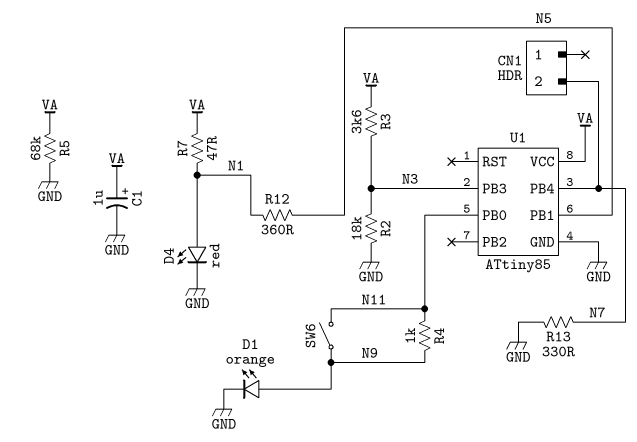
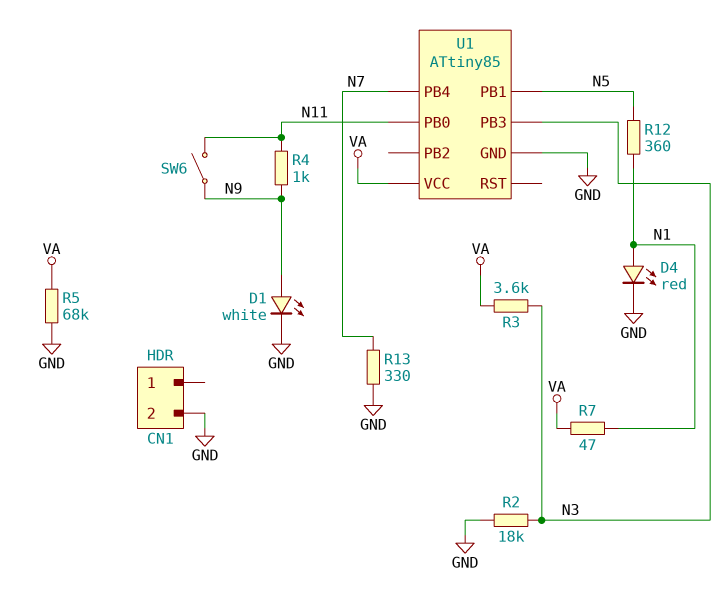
C1: 1uF (plus VA, minus GND) -> none
CN1 pin 2: N7 -> GND
D1: LED orange (A N9, K GND) -> LED white (A N9, K GND)

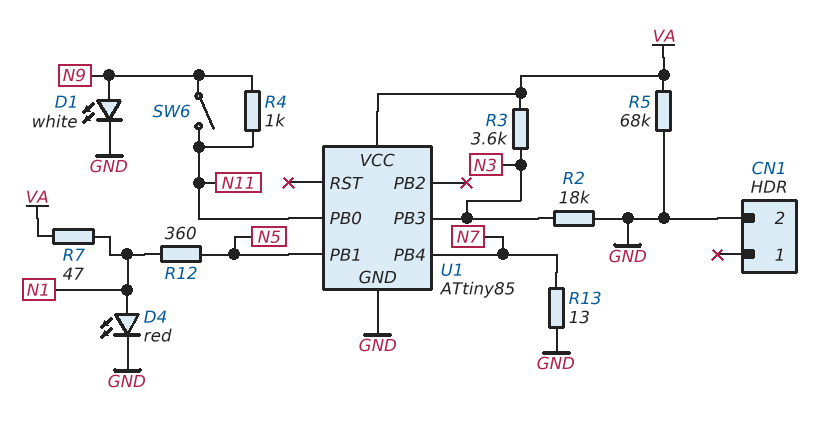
R13: 330 (GND, N7) -> 13 (GND, N7)

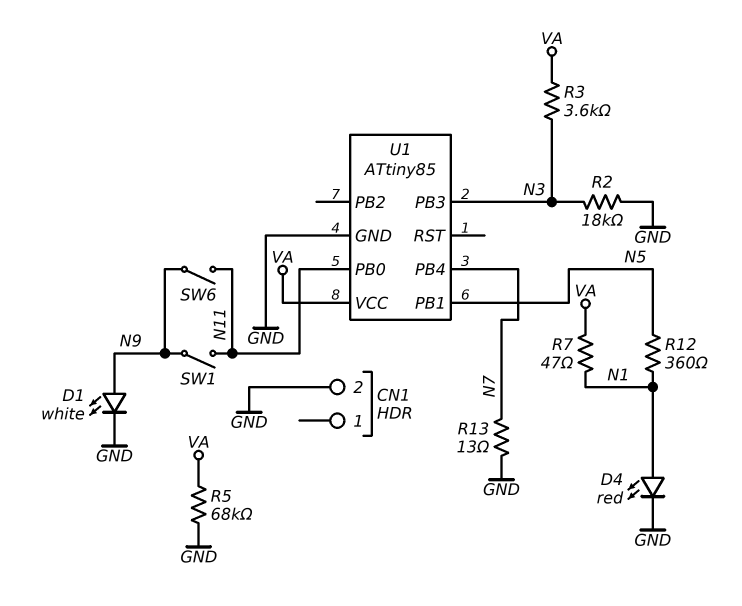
R4: 1k (N9, N11) -> none
SW1: none -> switch (N9, N11)

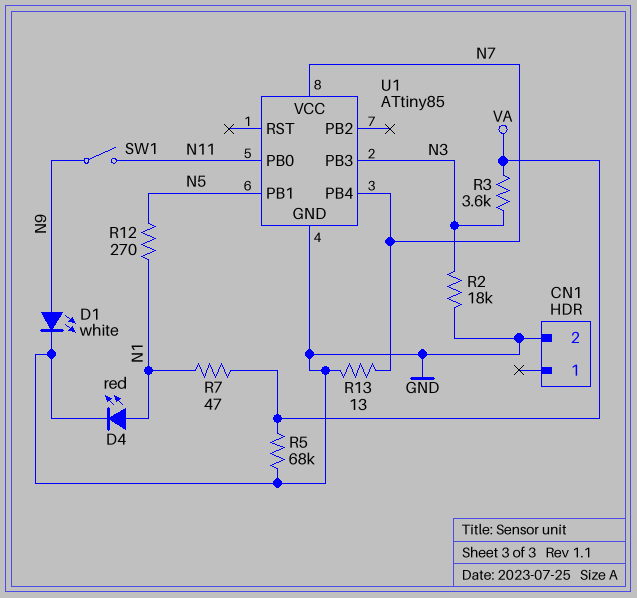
R12: 360 (N1, N5) -> 270 (N1, N5)
SW6: switch (N9, N11) -> none
U1 pin VCC: VA -> N7

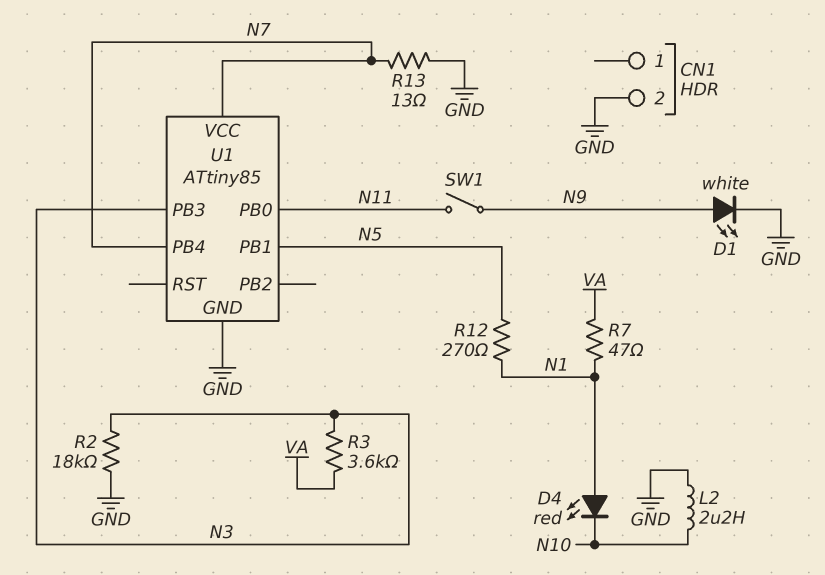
D4: LED red (A N1, K GND) -> LED red (A N1, K N10)
L2: none -> 2.2uH (GND, N10)
R5: 68k (GND, VA) -> none

